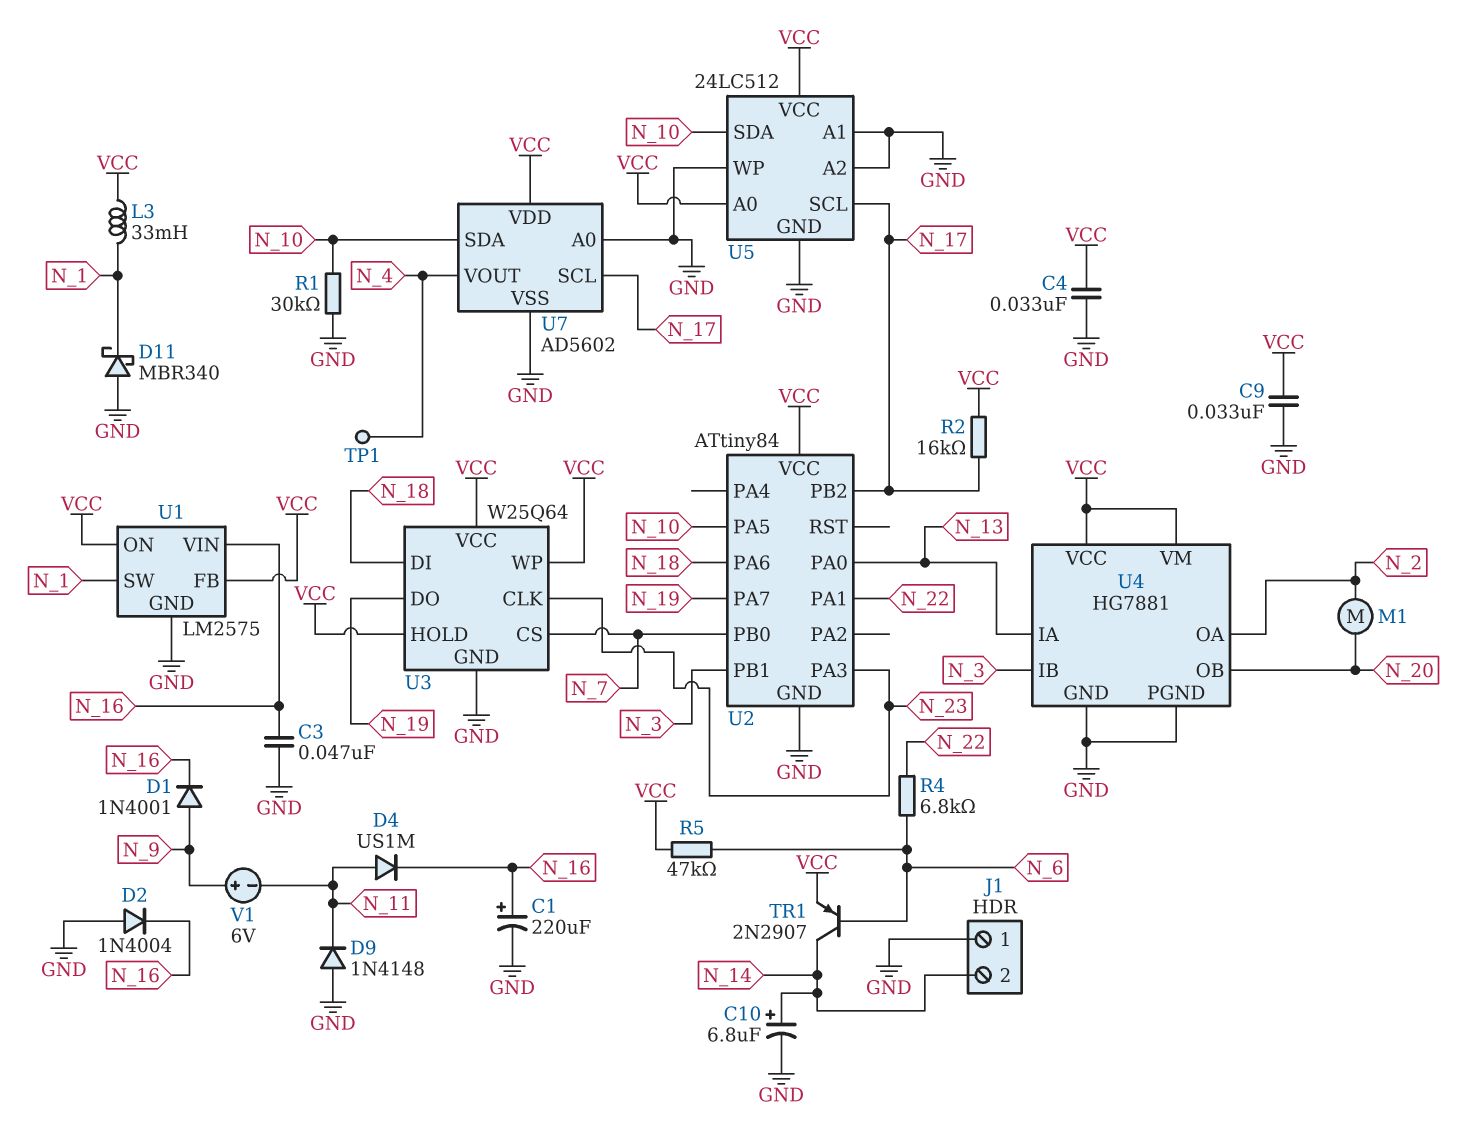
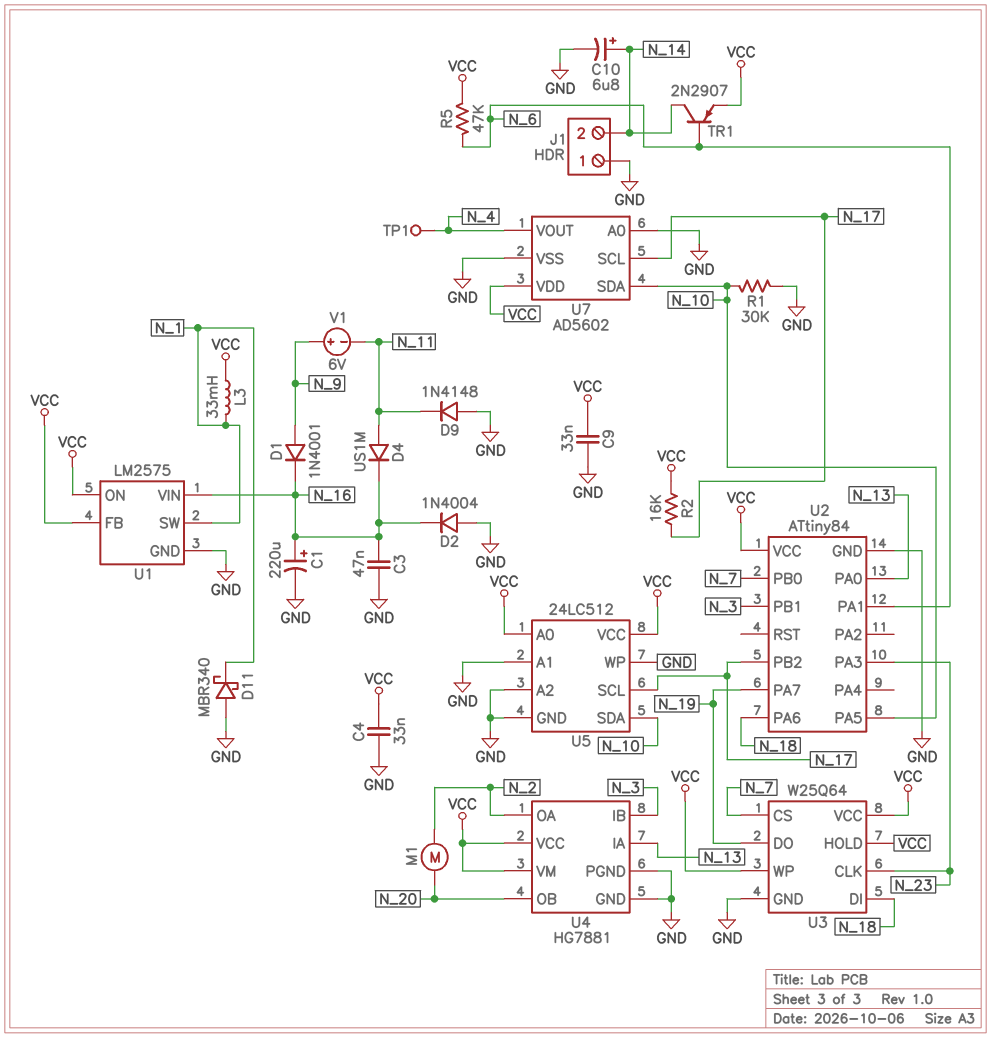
R4: 6.8k (N_6, N_22) -> none
U2 pin PA1: N_22 -> N_6

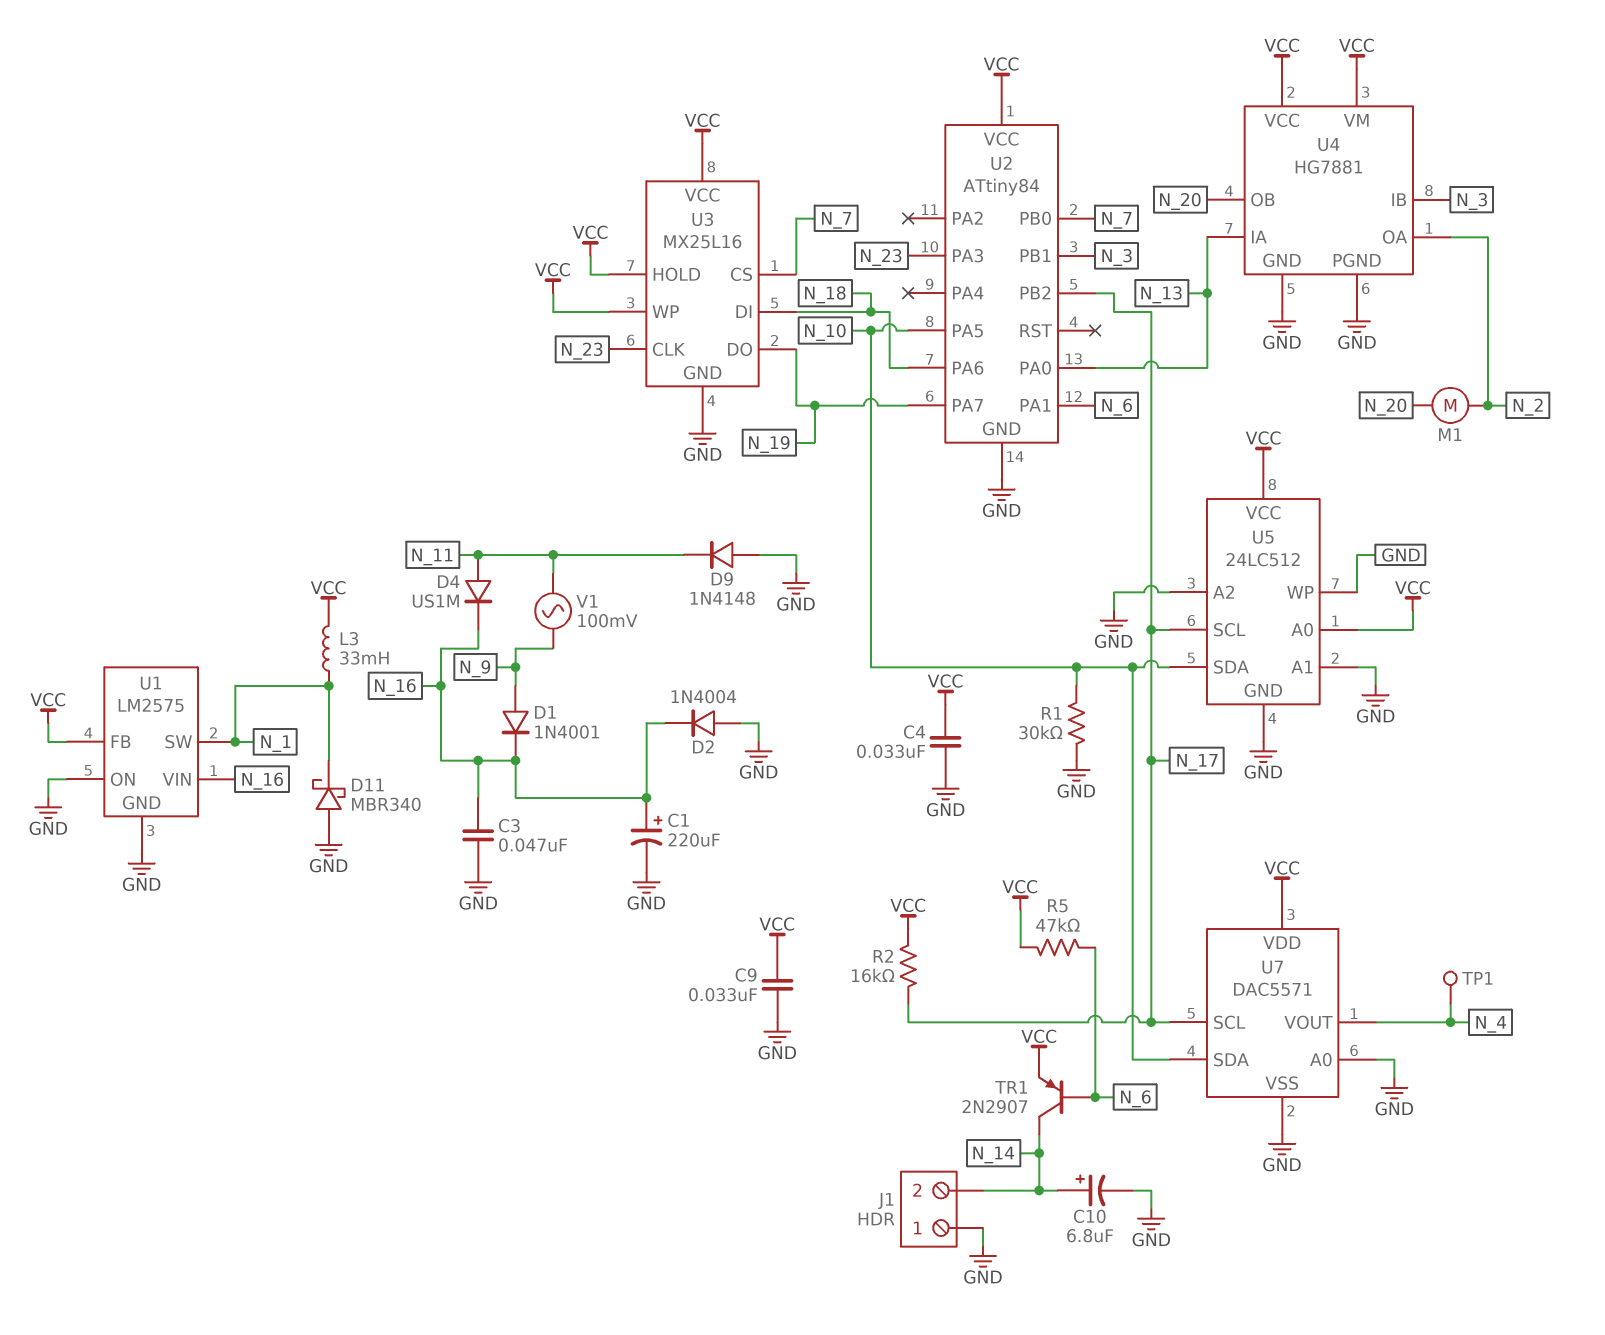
U1 pin ON: VCC -> GND
U3: W25Q64 -> MX25L16
U7: AD5602 -> DAC5571
V1: 6V (plus N_9, minus N_11) -> AC 100mV (N_9, N_11)

